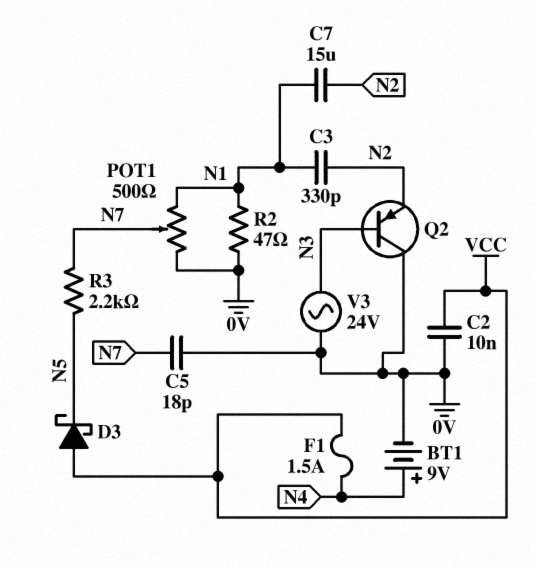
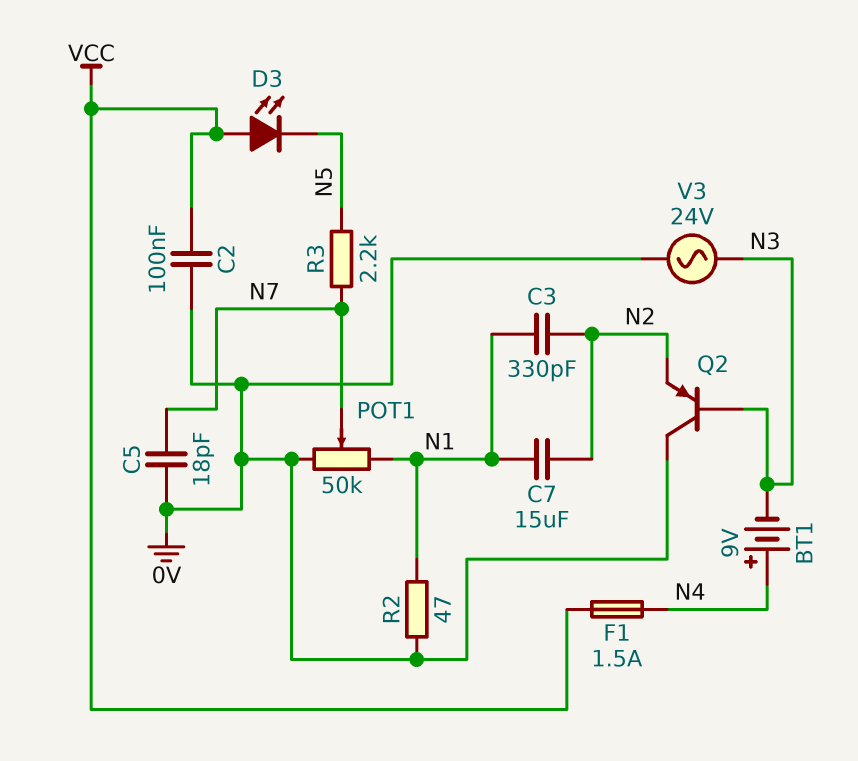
BT1: 9V (plus N4, minus 0V) -> 9V (plus N4, minus N3)
C2: 10nF (0V, VCC) -> 100nF (0V, VCC)
D3: schottky (A VCC, K N5) -> LED (A VCC, K N5)
POT1: 500 (0V, N1, wiper N7) -> 50k (0V, N1, wiper N7)

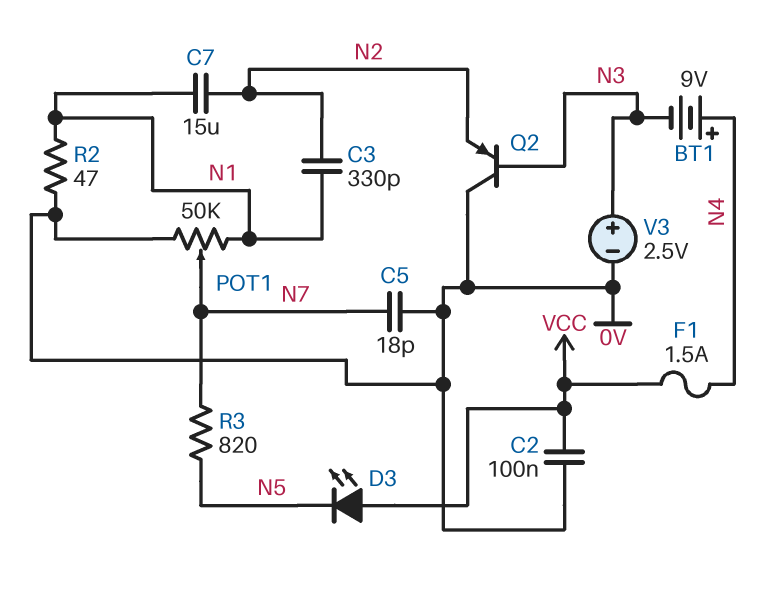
R3: 2.2k (N5, N7) -> 820 (N5, N7)
V3: AC 24V (0V, N3) -> 2.5V (plus N3, minus 0V)

